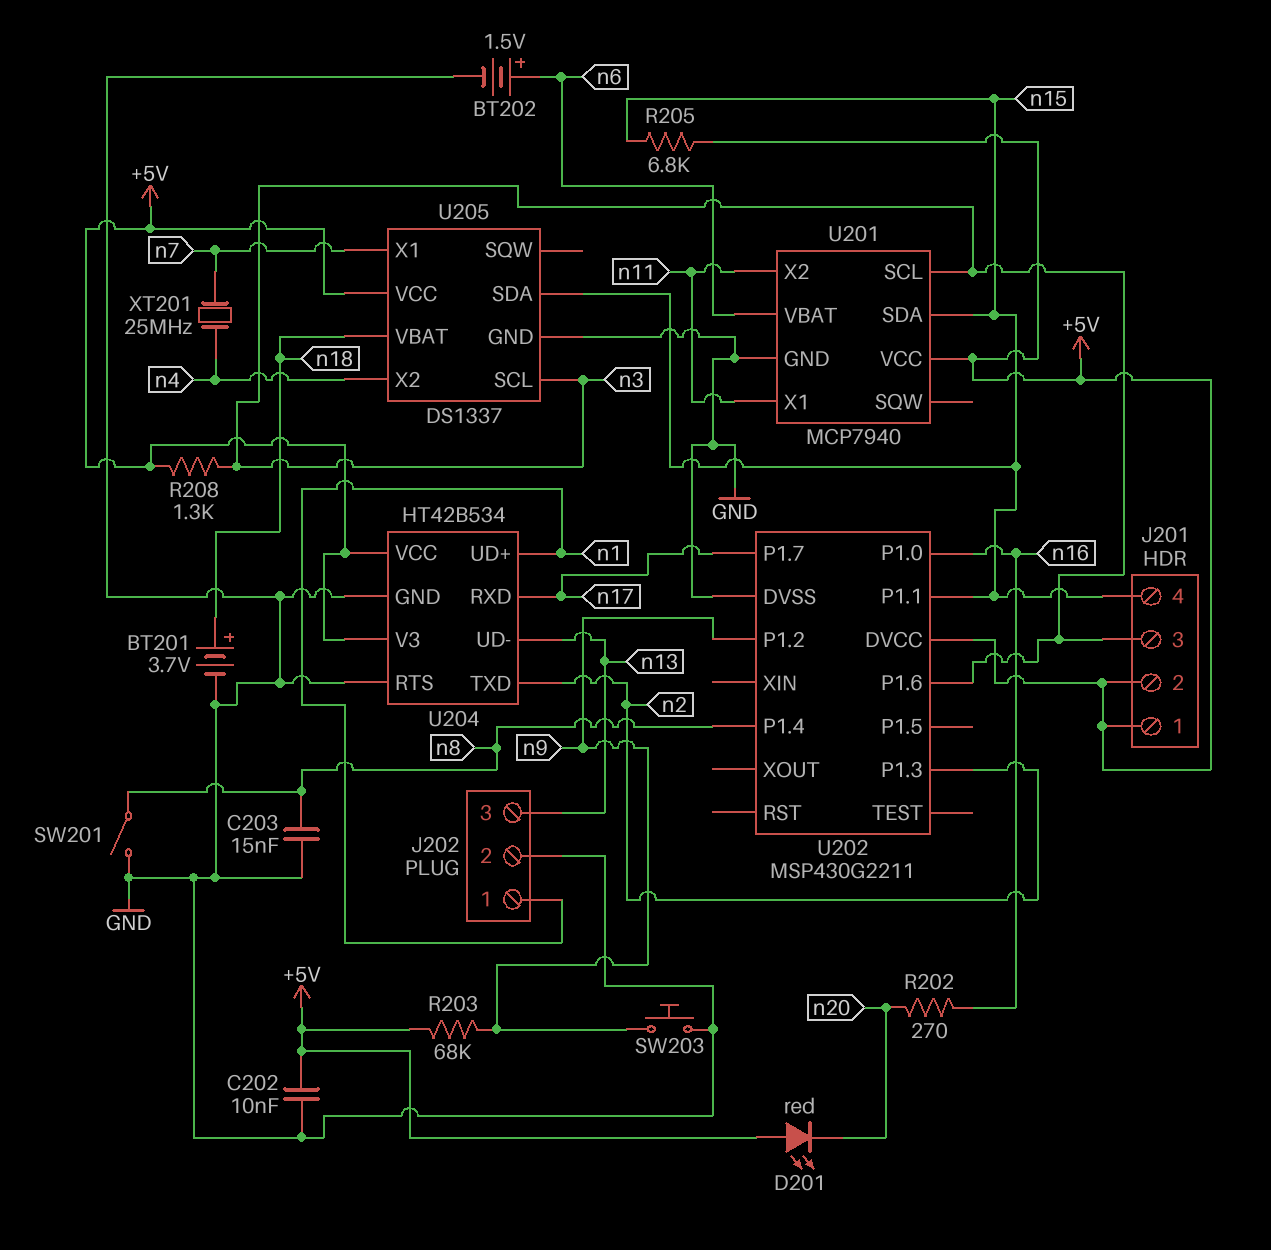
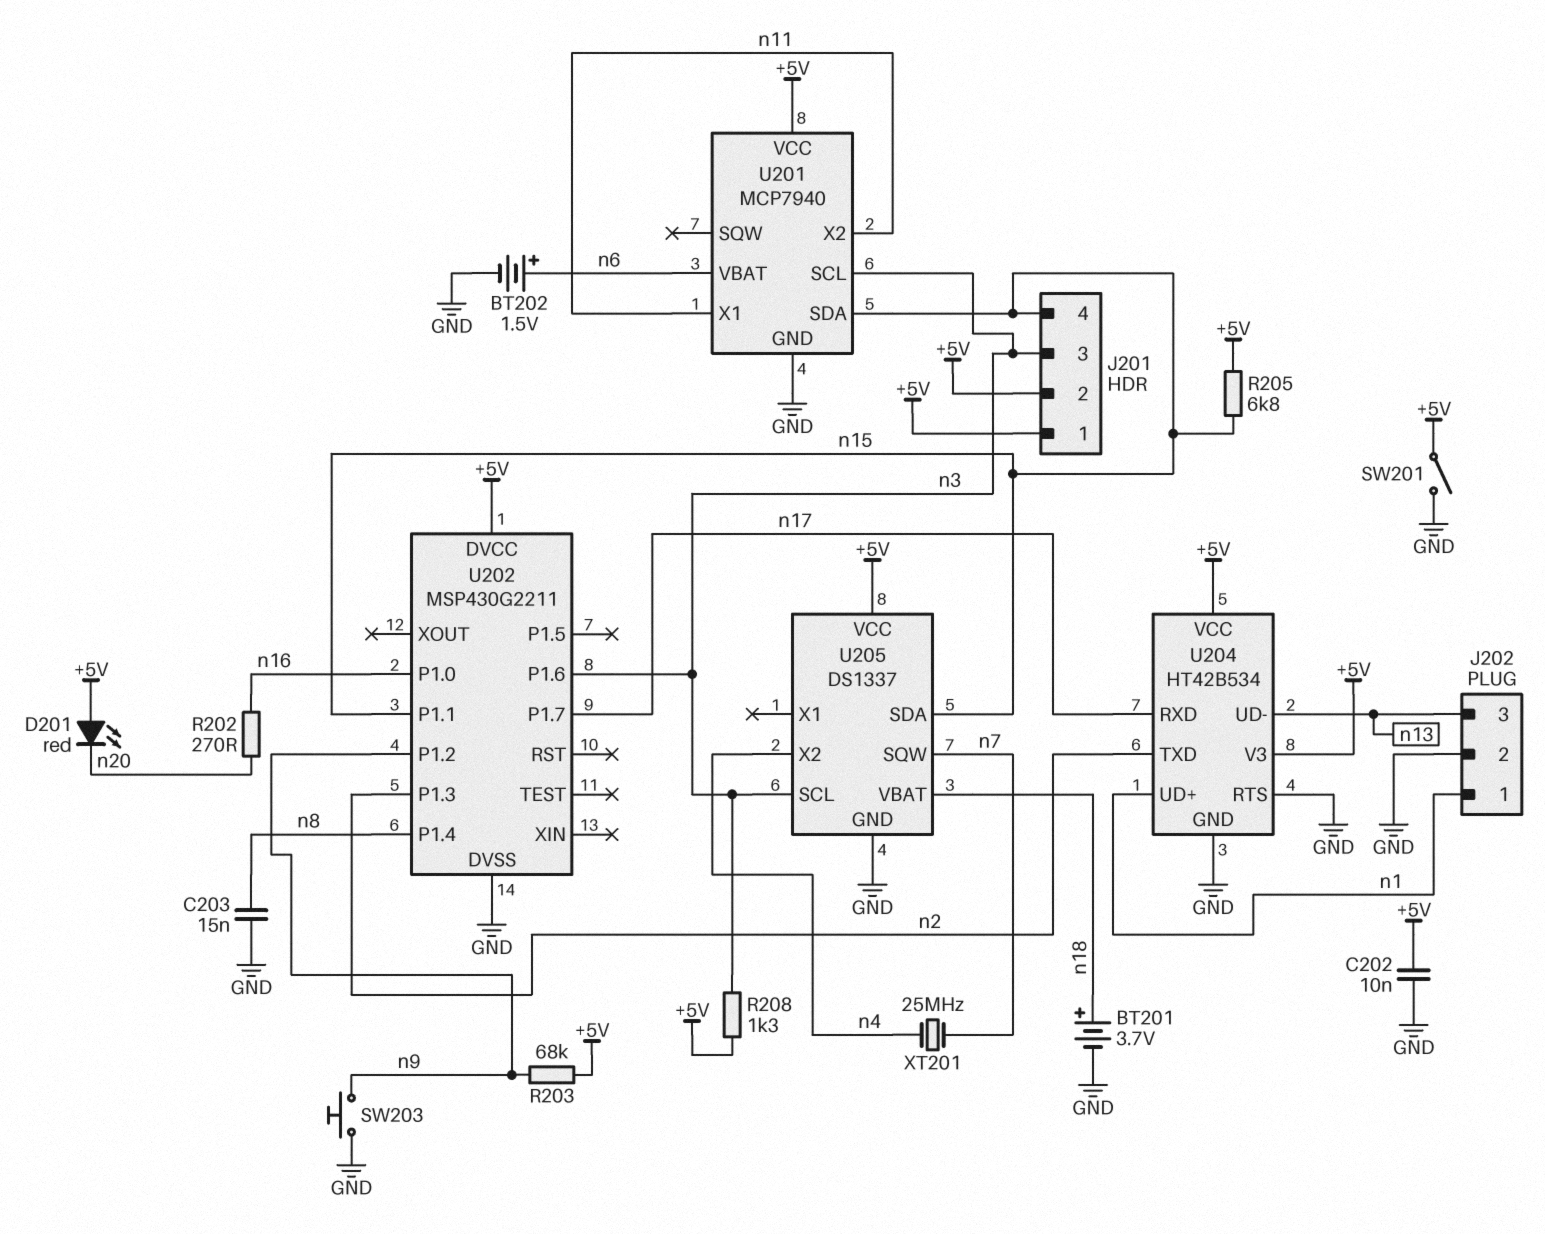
SW201: switch (GND, n8) -> switch (+5V, GND)
U205 pin SQW: none -> n7
U205 pin X1: n7 -> none

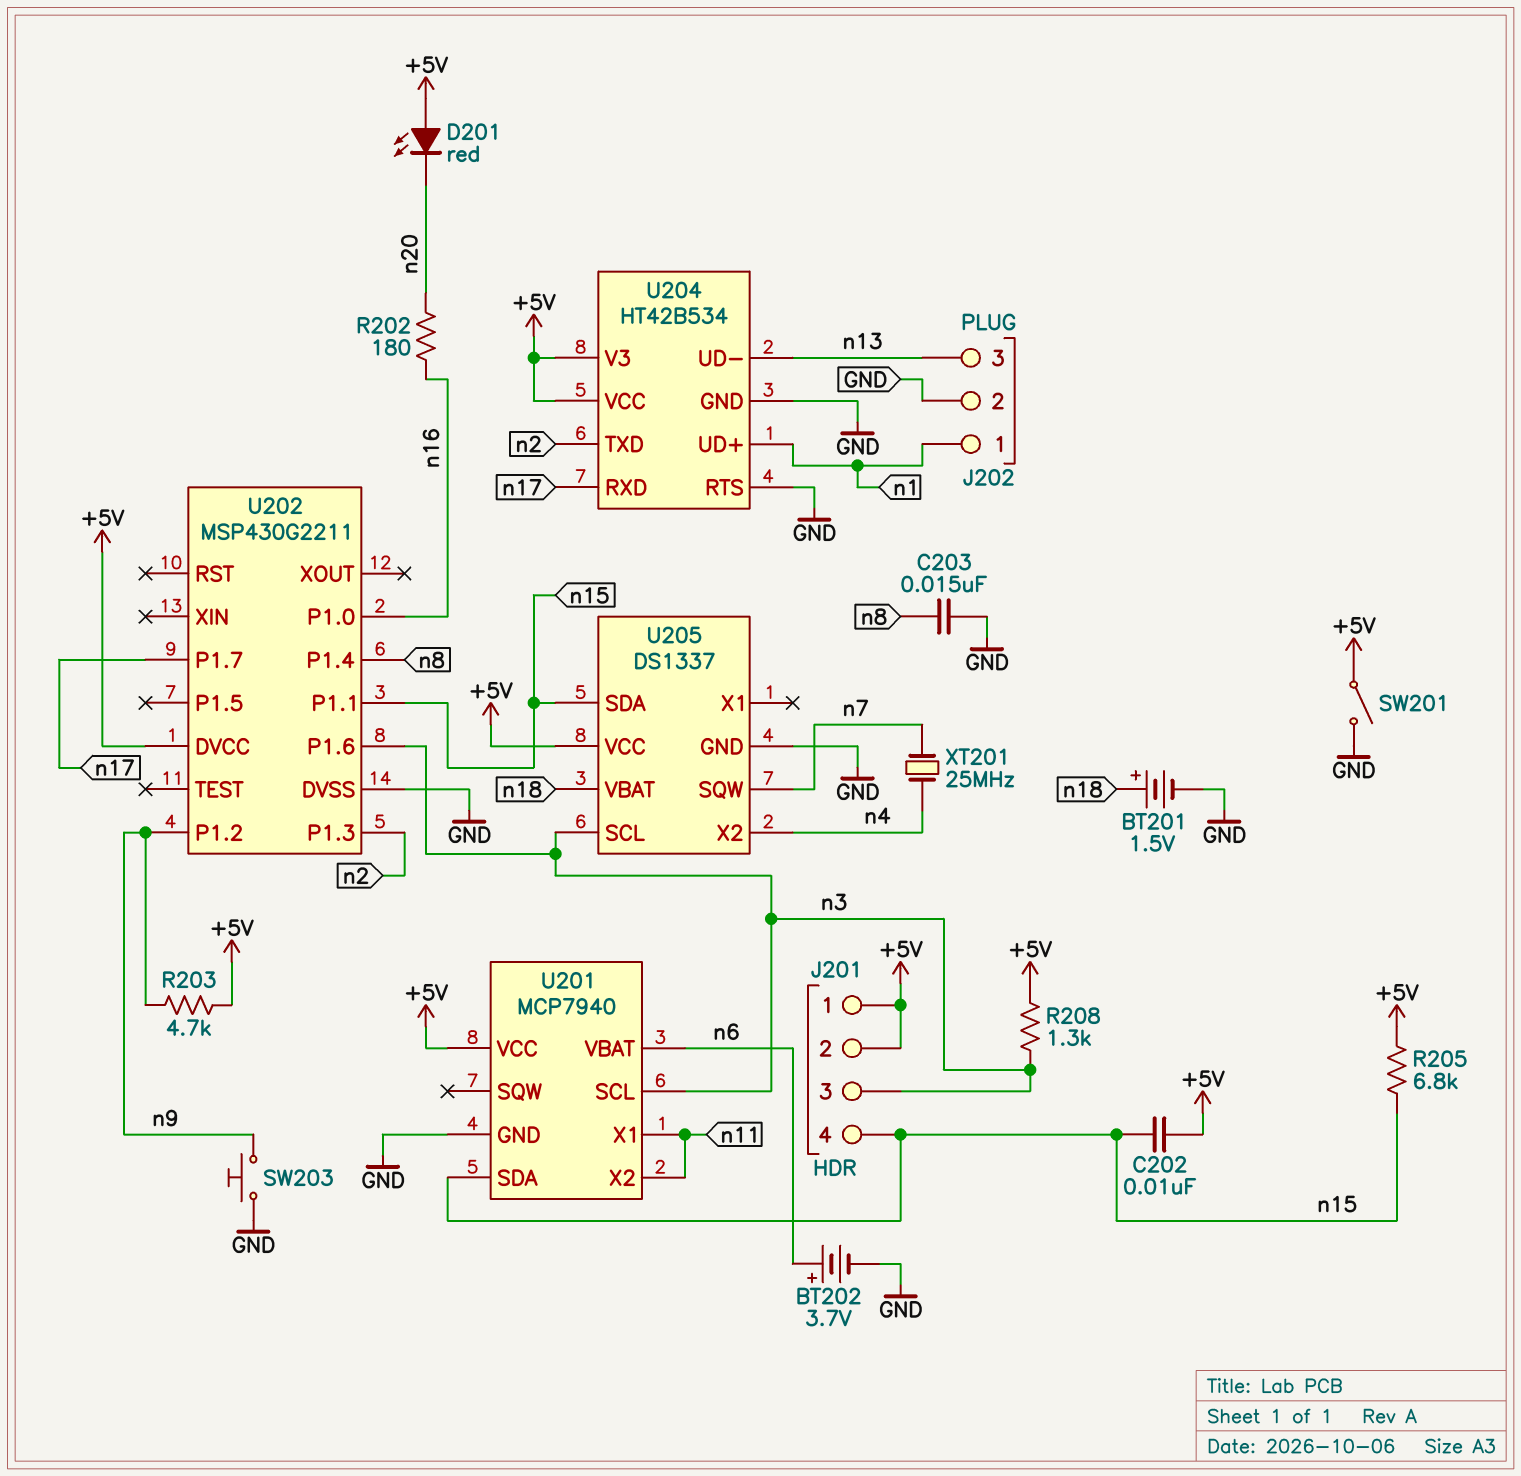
BT201: 3.7V (plus n18, minus GND) -> 1.5V (plus n18, minus GND)
BT202: 1.5V (plus n6, minus GND) -> 3.7V (plus n6, minus GND)
C202: 10nF (+5V, GND) -> 10nF (+5V, n15)
R202: 270 (n16, n20) -> 180 (n16, n20)
R203: 68k (+5V, n9) -> 4.7k (+5V, n9)

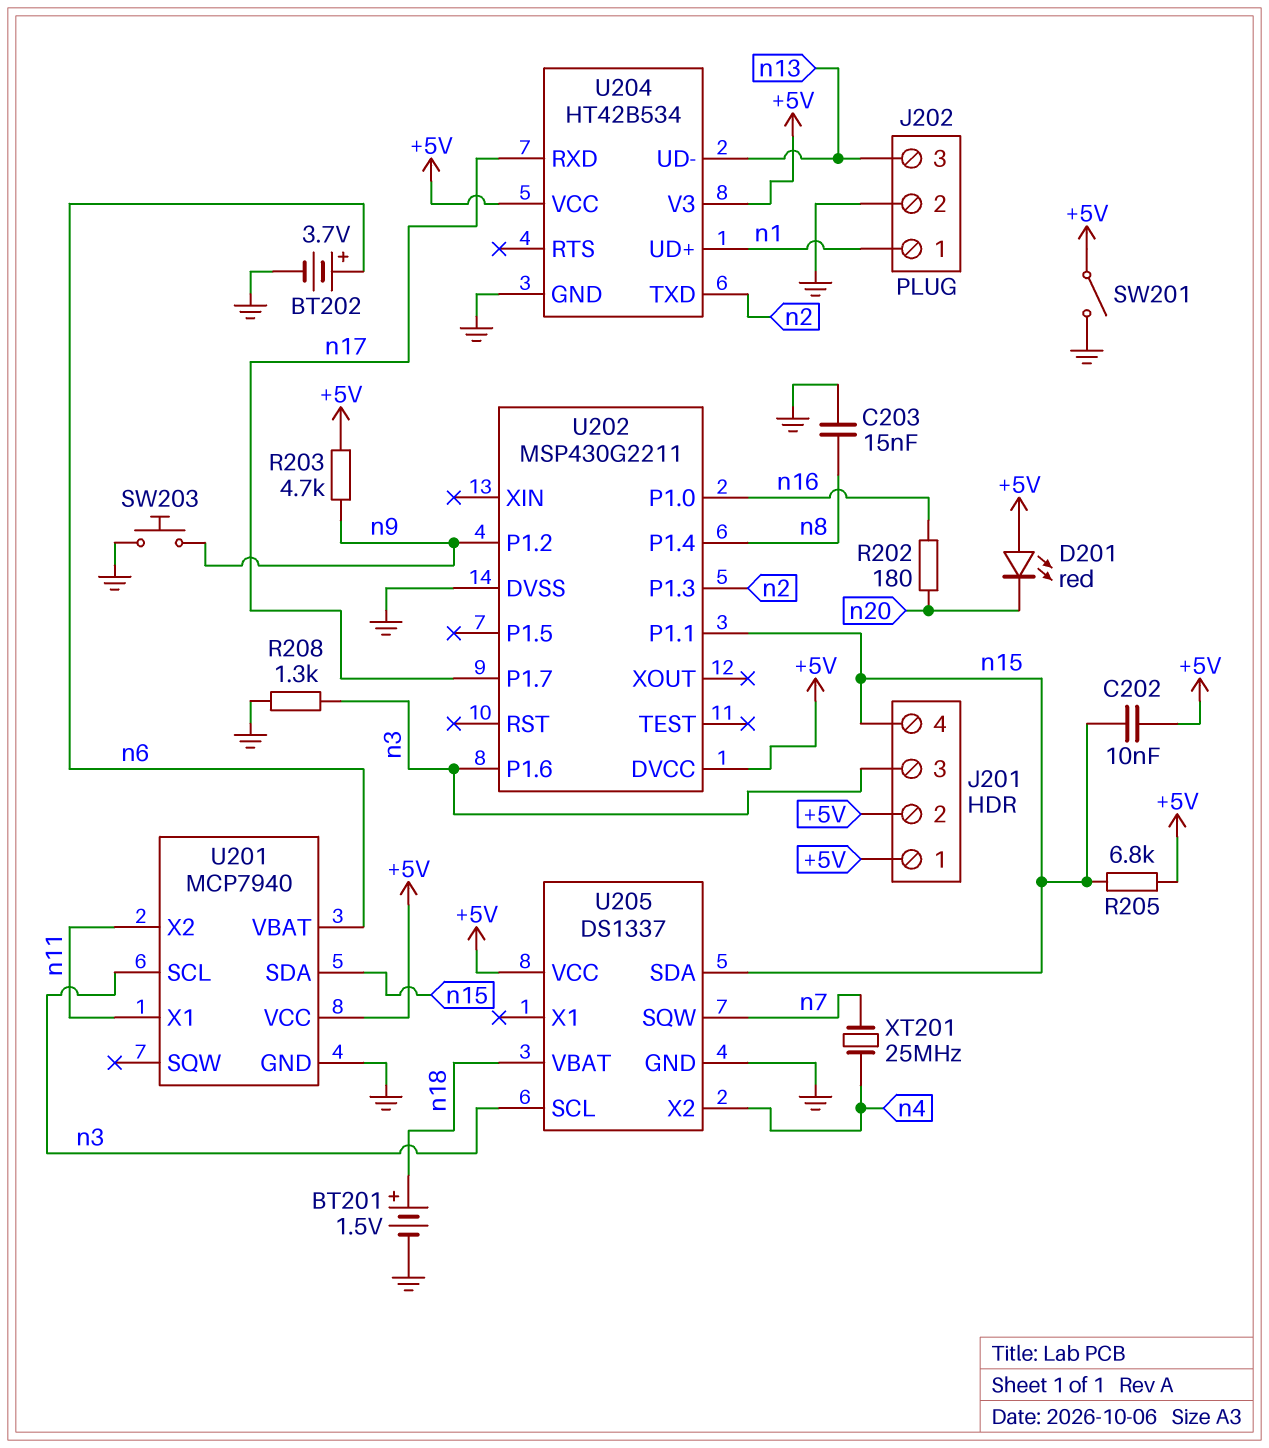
R208: 1.3k (+5V, n3) -> 1.3k (GND, n3)
U204 pin RTS: GND -> none

